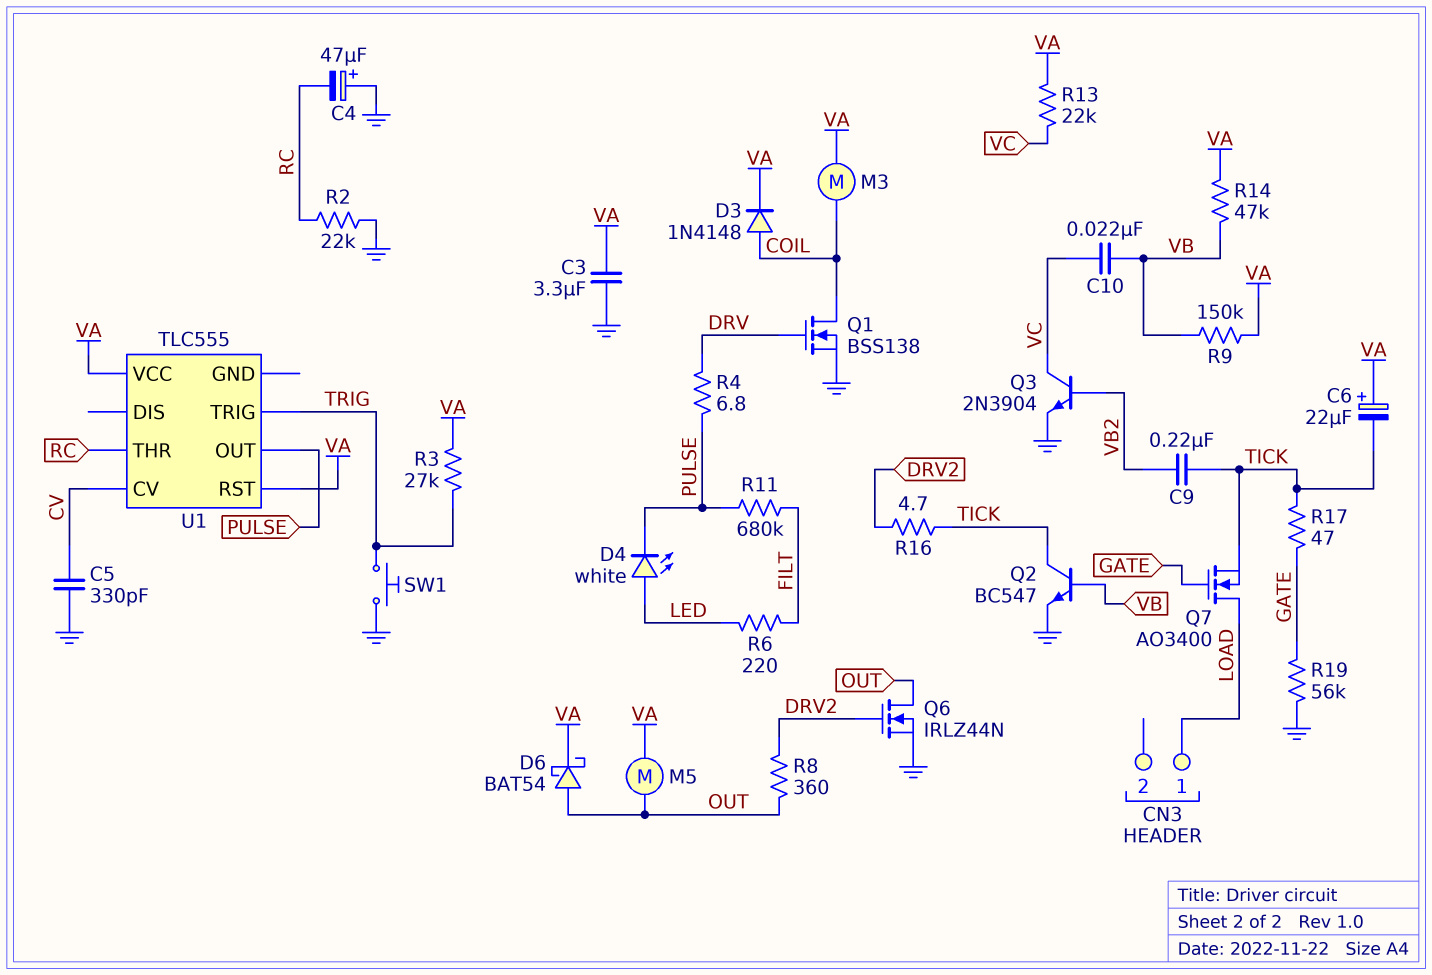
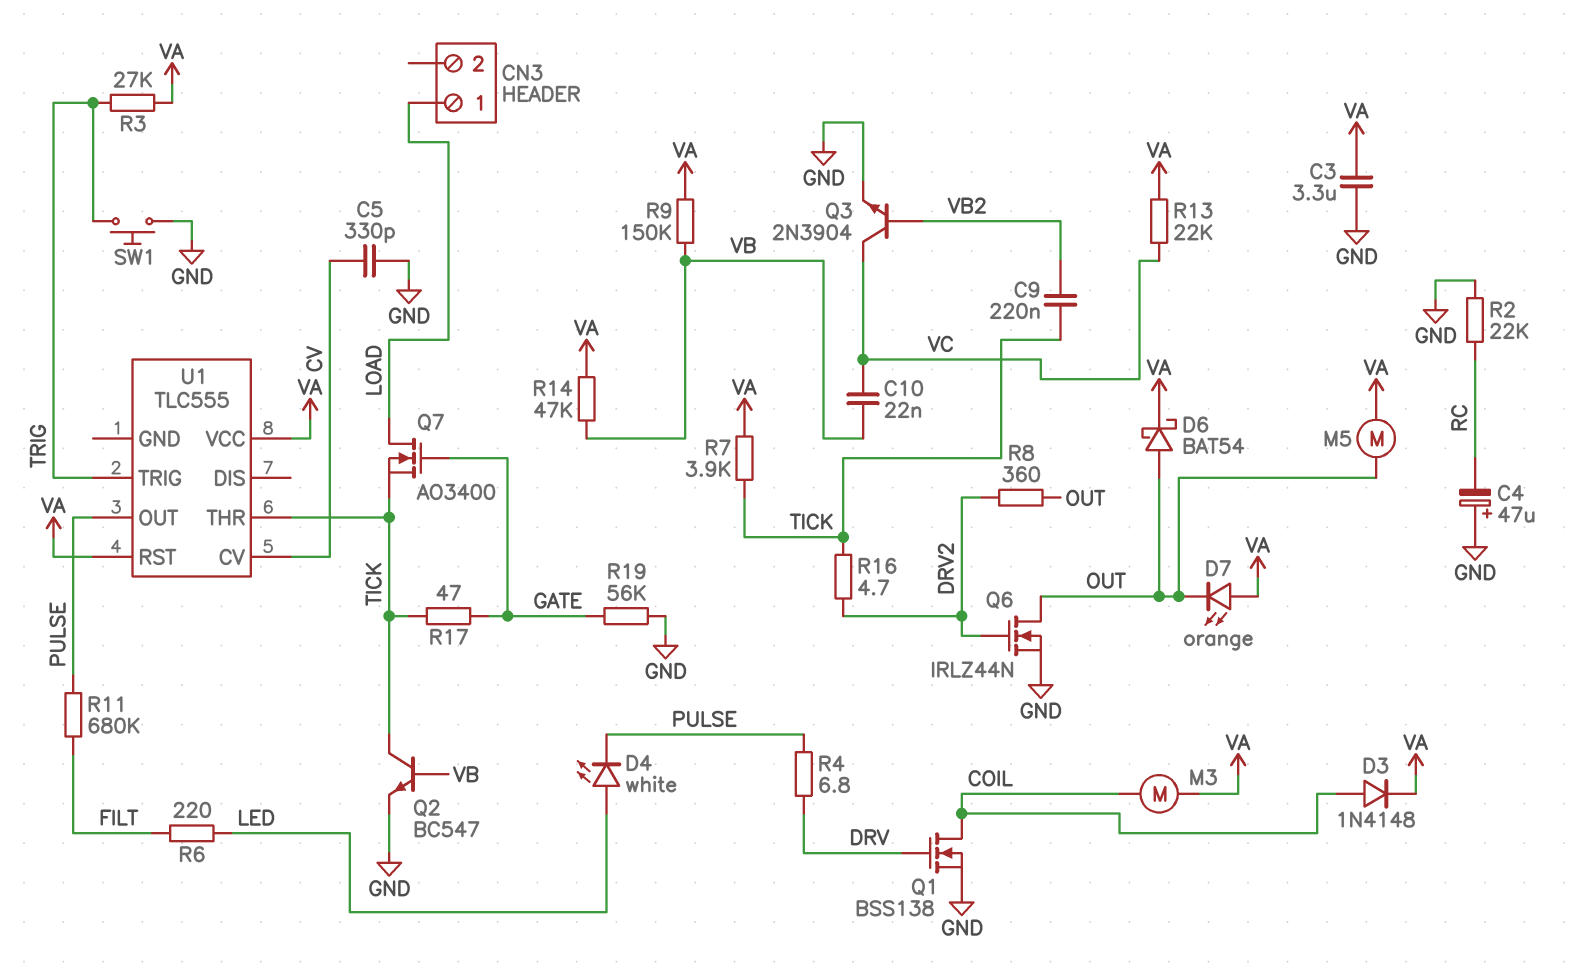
C6: 22uF (plus VA, minus TICK) -> none
D7: none -> LED orange (A VA, K OUT)
R7: none -> 3.9k (TICK, VA)
U1 pin THR: RC -> TICK

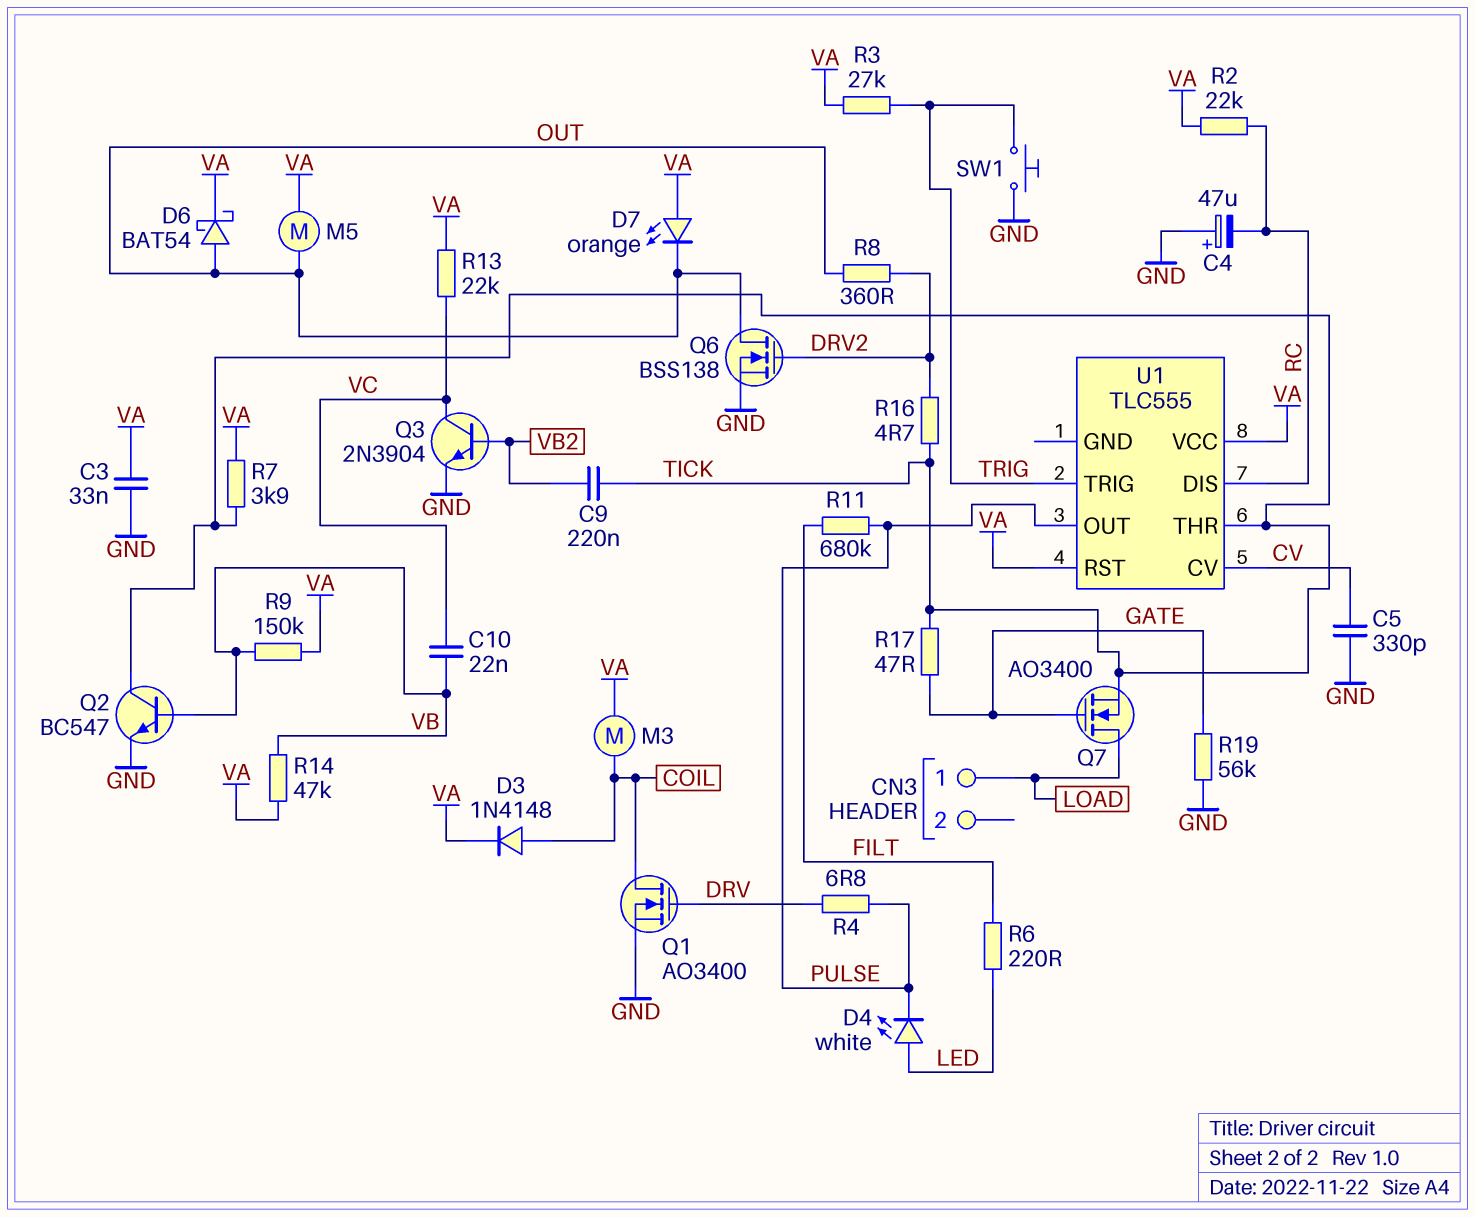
C3: 3.3uF (GND, VA) -> 33nF (GND, VA)
Q1: NMOS BSS138 (G DRV, D COIL, S GND) -> NMOS AO3400 (G DRV, D COIL, S GND)
Q6: NMOS IRLZ44N (G DRV2, D OUT, S GND) -> NMOS BSS138 (G DRV2, D OUT, S GND)
R2: 22k (GND, RC) -> 22k (RC, VA)
U1 pin DIS: none -> RC

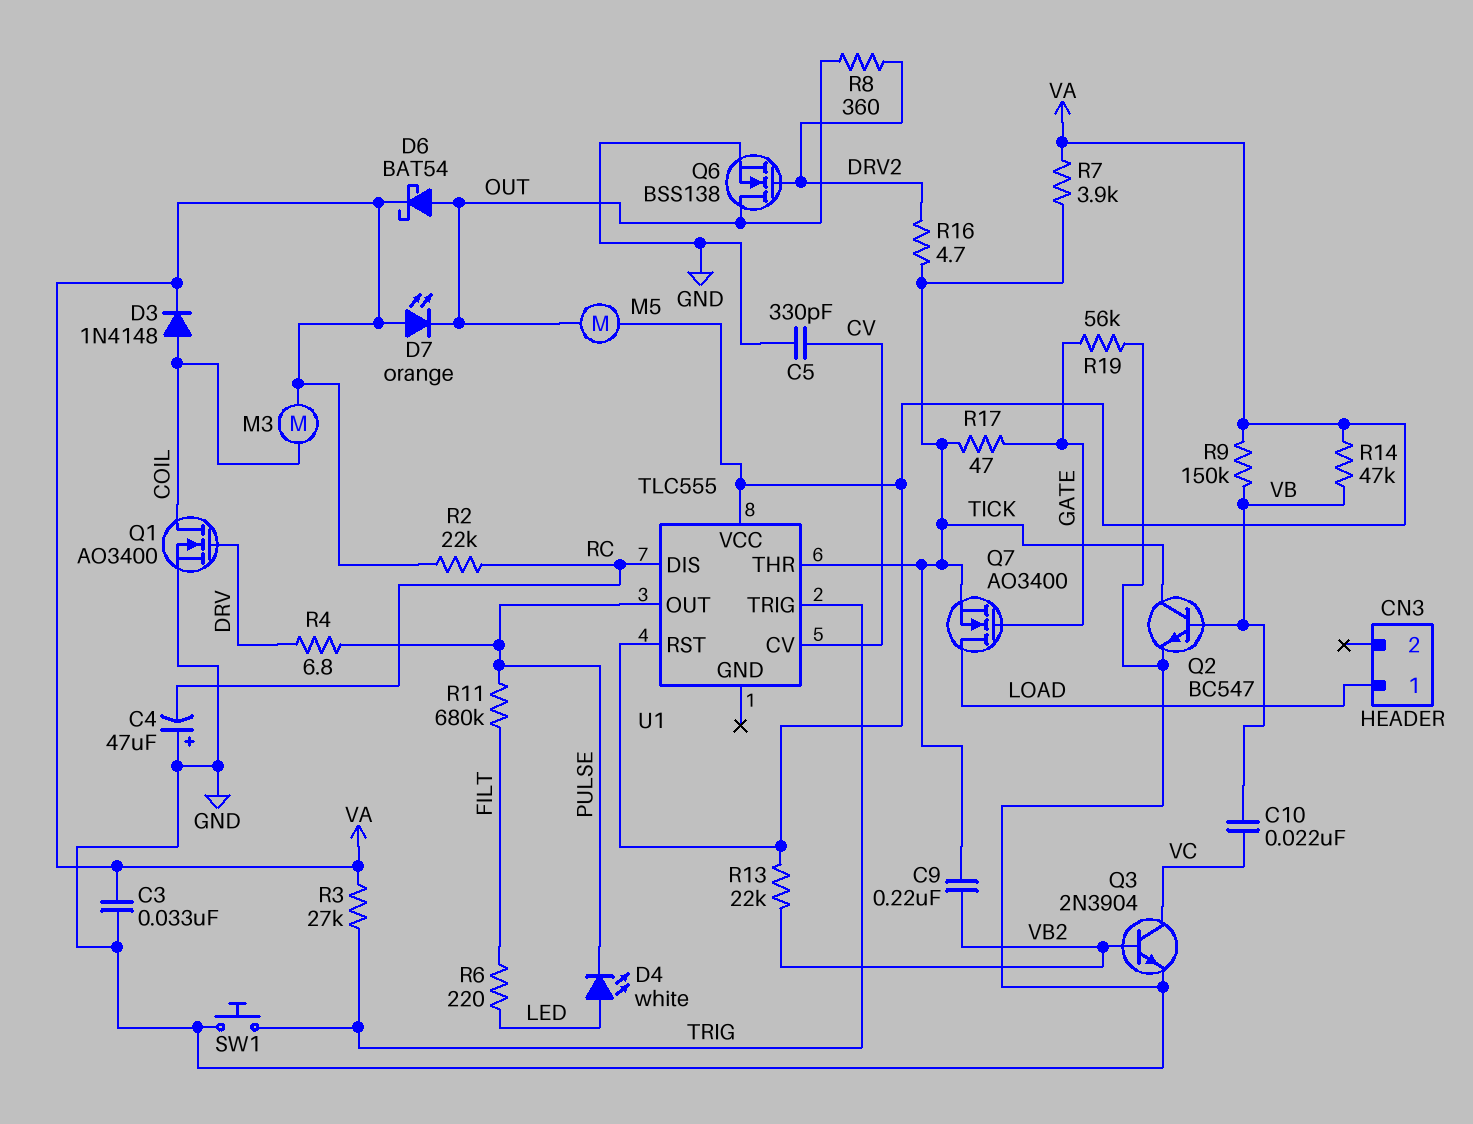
R13: 22k (VA, VC) -> 22k (VA, VB2)

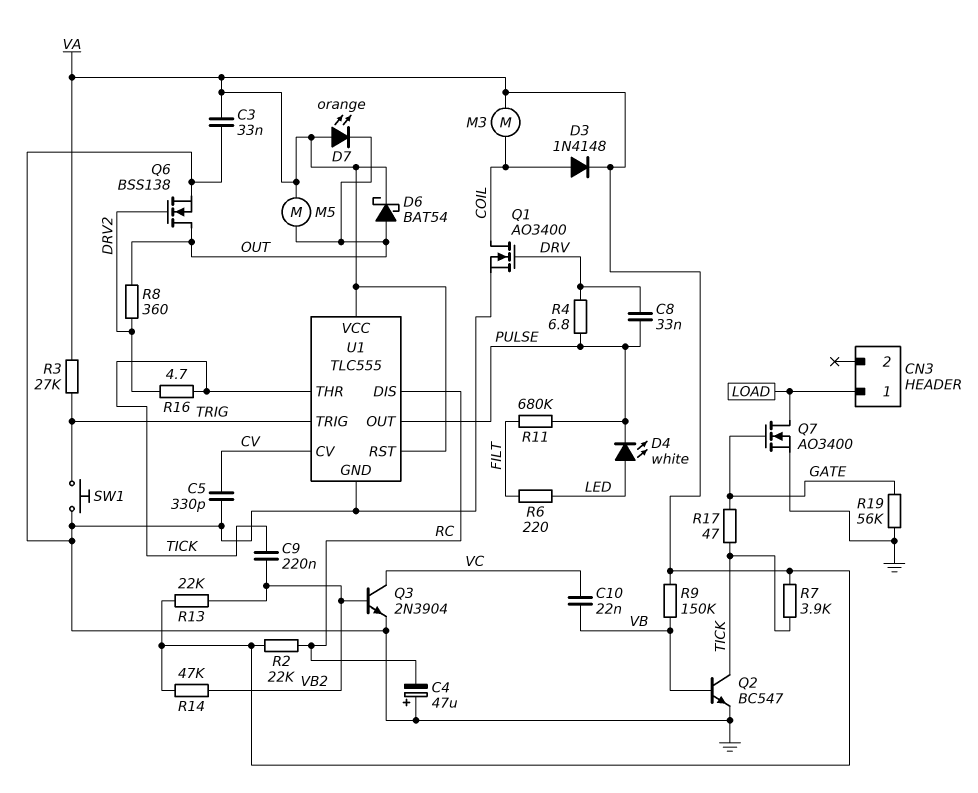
C8: none -> 33nF (DRV, PULSE)
Q7: NMOS AO3400 (G GATE, D LOAD, S TICK) -> NMOS AO3400 (G GATE, D LOAD, S GND)
R14: 47k (VA, VB) -> 47k (VA, VB2)
U1 pin GND: none -> GND

